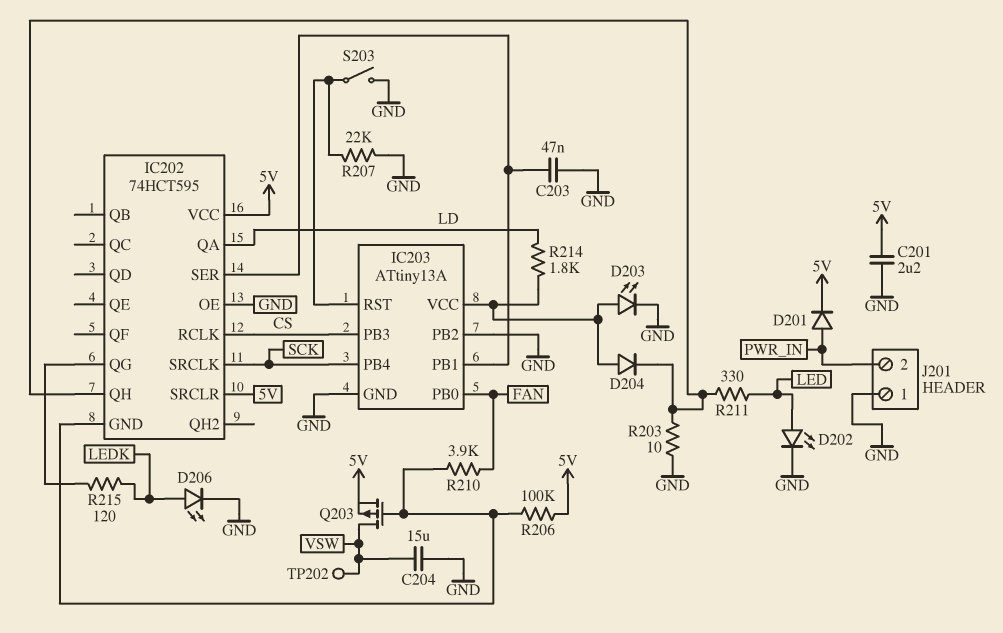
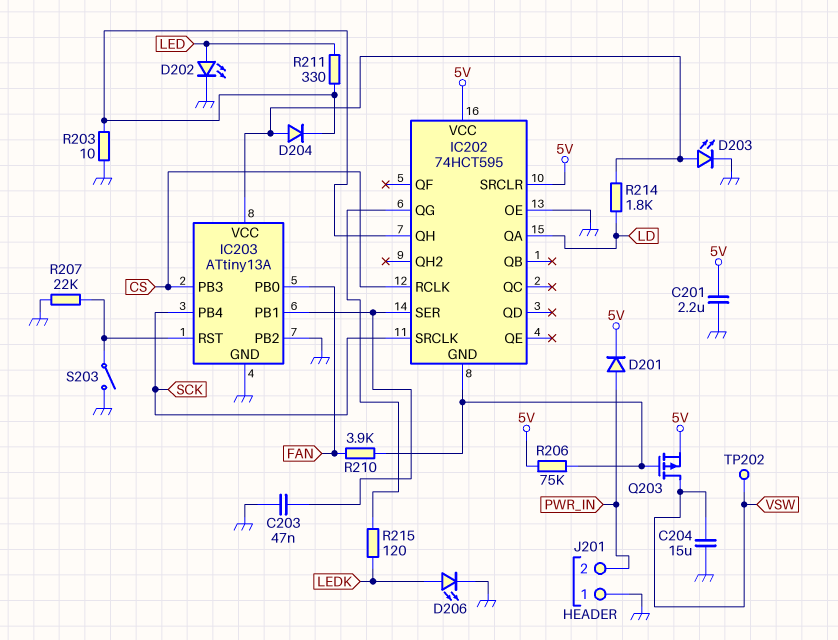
R206: 100k (5V, IC202/GND) -> 75k (5V, IC202/GND)

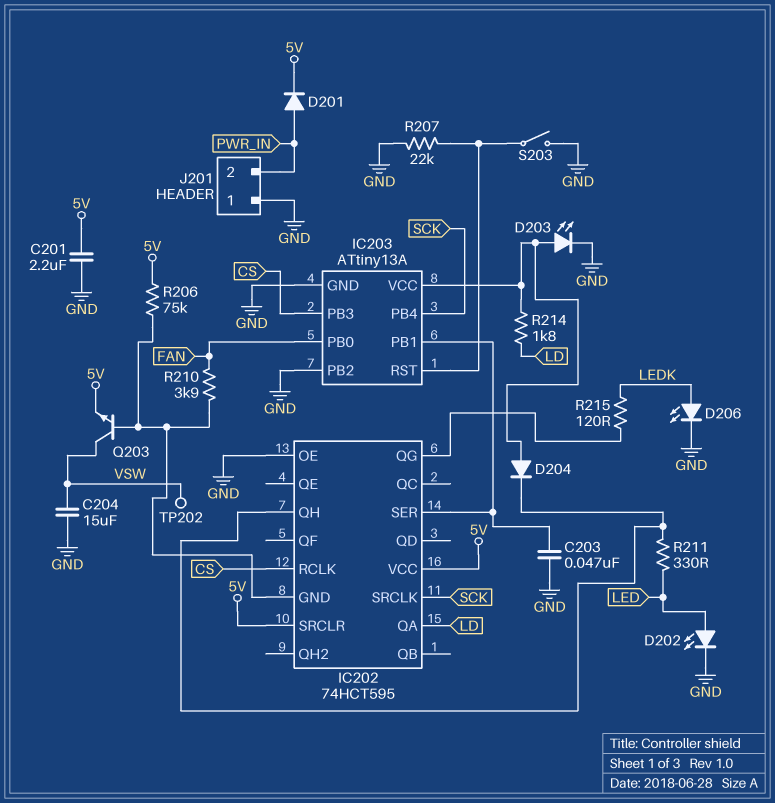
Q203: PMOS (G IC202/GND, D VSW, S 5V) -> NPN (B IC202/GND, C VSW, E 5V)
R203: 10 (GND, IC202/QH) -> none

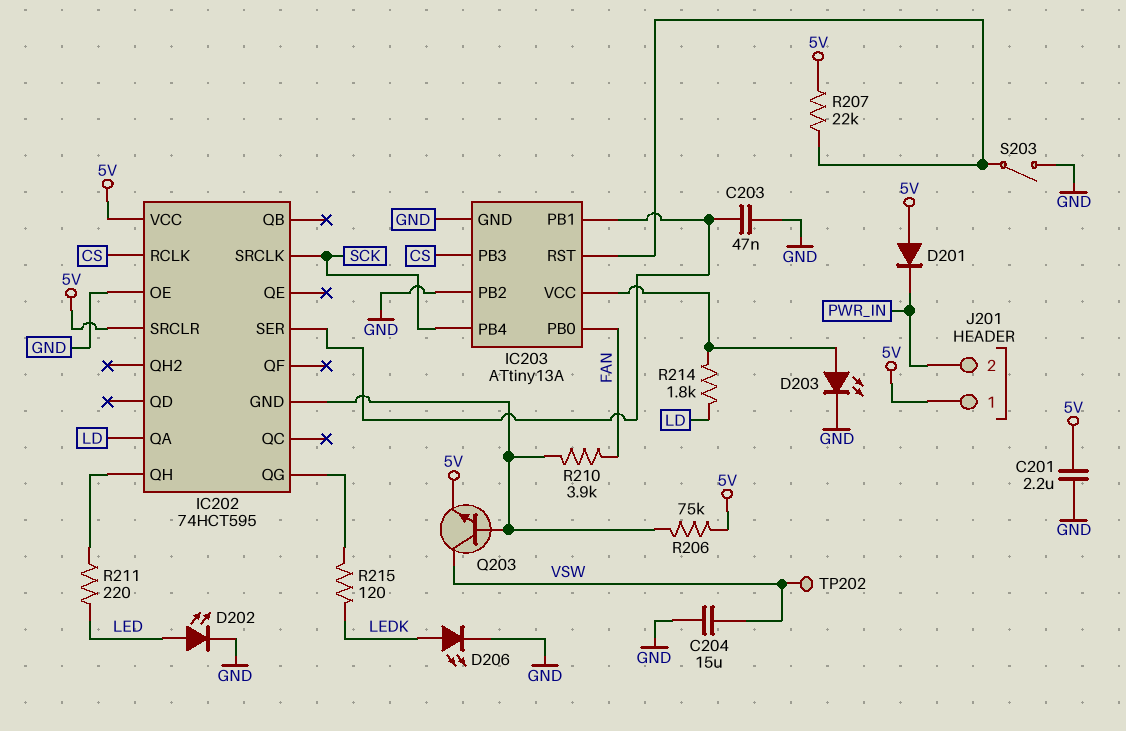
D201: diode (A PWR_IN, K 5V) -> diode (A 5V, K PWR_IN)
D204: diode (A IC203/VCC, K IC202/QH) -> none
J201 pin 1: GND -> 5V
R207: 22k (GND, IC203/RST) -> 22k (5V, IC203/RST)
R211: 330 (IC202/QH, LED) -> 220 (IC202/QH, LED)

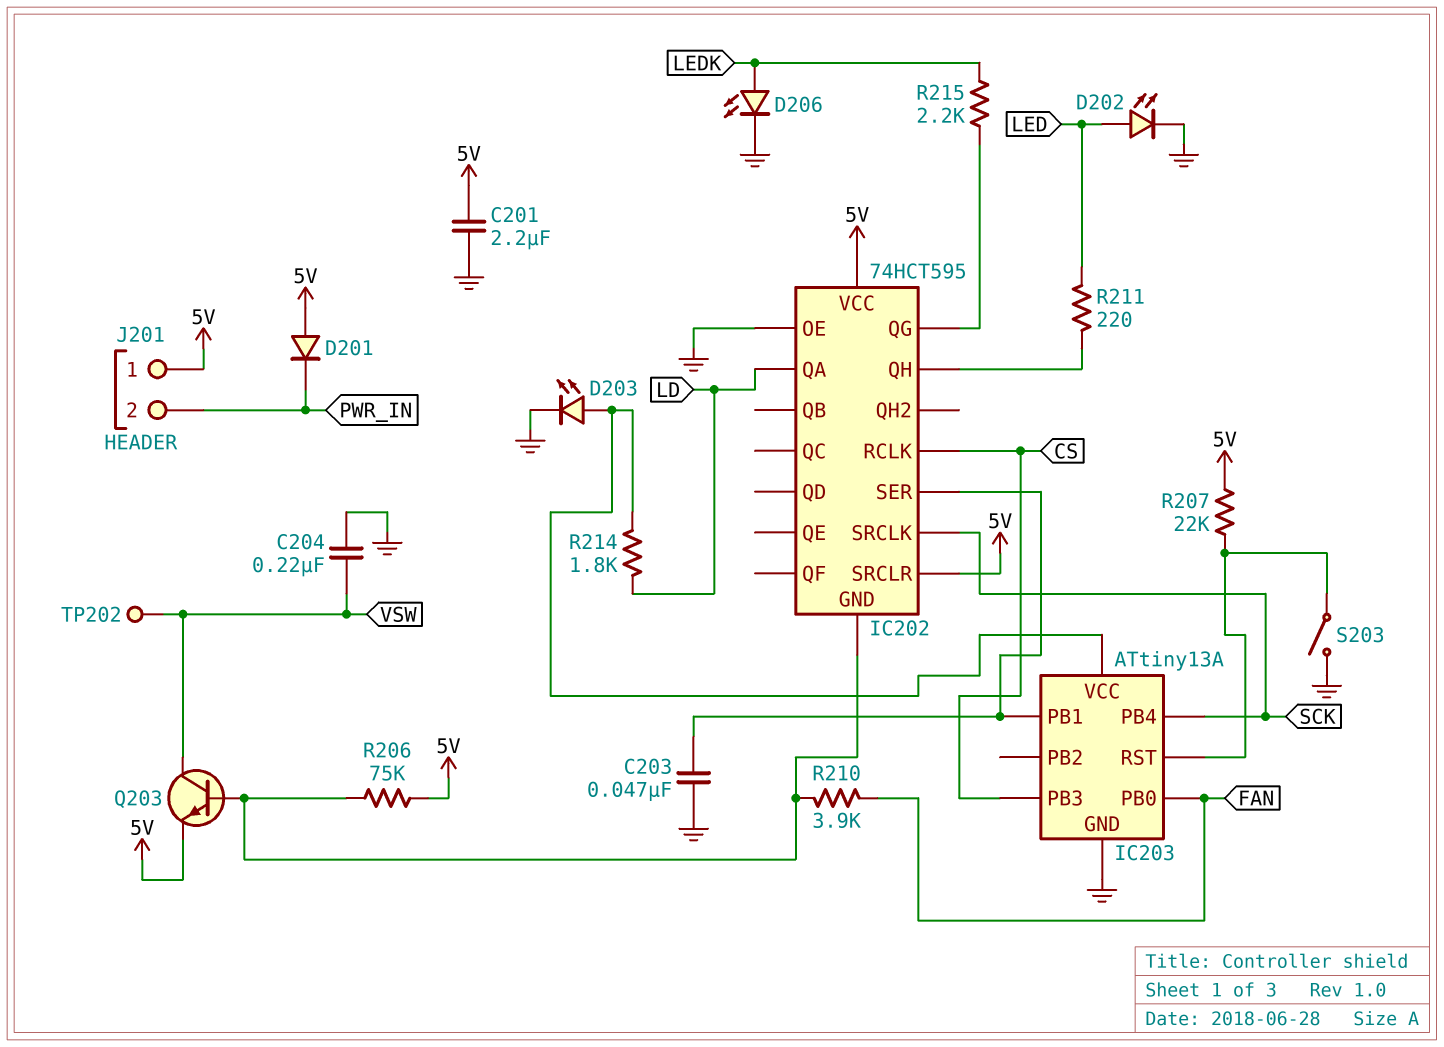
C204: 15uF (GND, VSW) -> 220nF (GND, VSW)
IC203 pin PB2: GND -> none
R215: 120 (IC202/QG, LEDK) -> 2.2k (IC202/QG, LEDK)

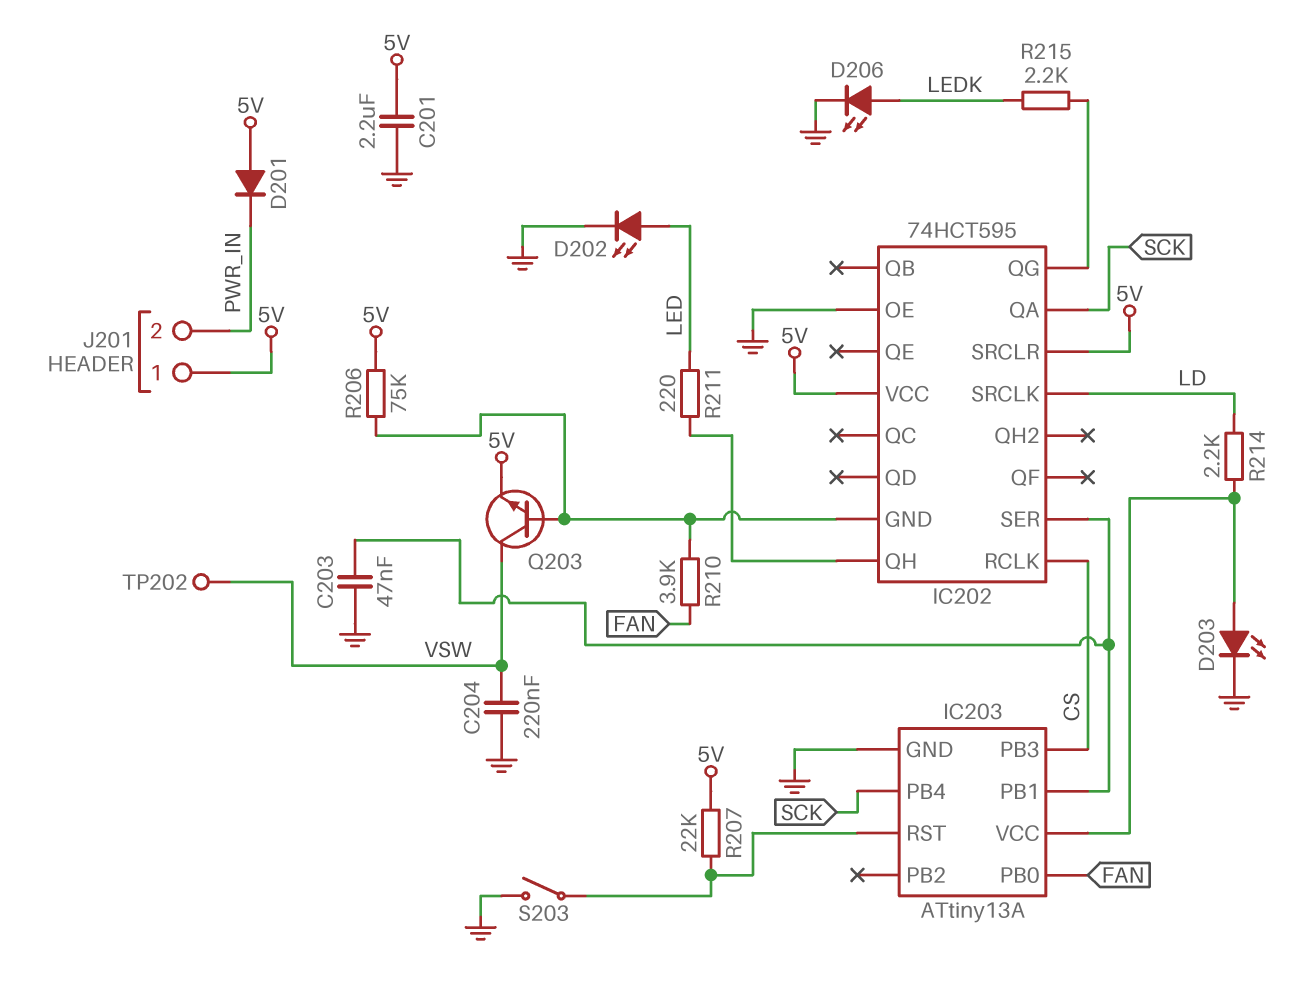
IC202 pin QA: LD -> SCK
IC202 pin SRCLK: SCK -> LD
R214: 1.8k (IC203/VCC, LD) -> 2.2k (IC203/VCC, LD)

